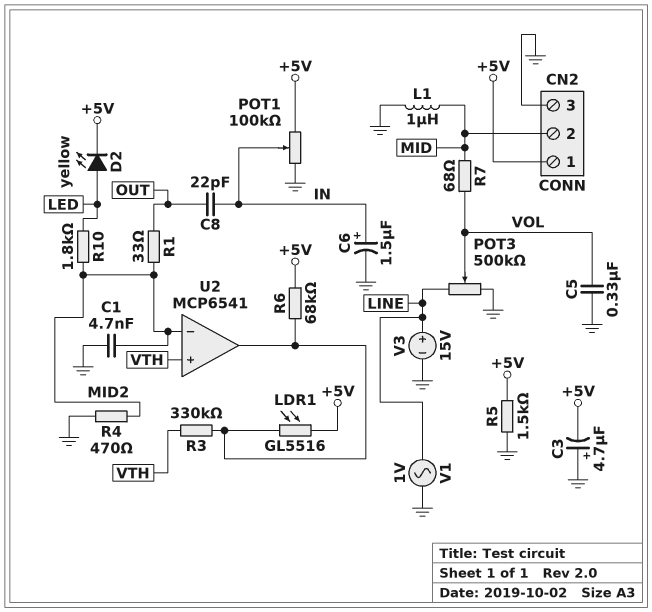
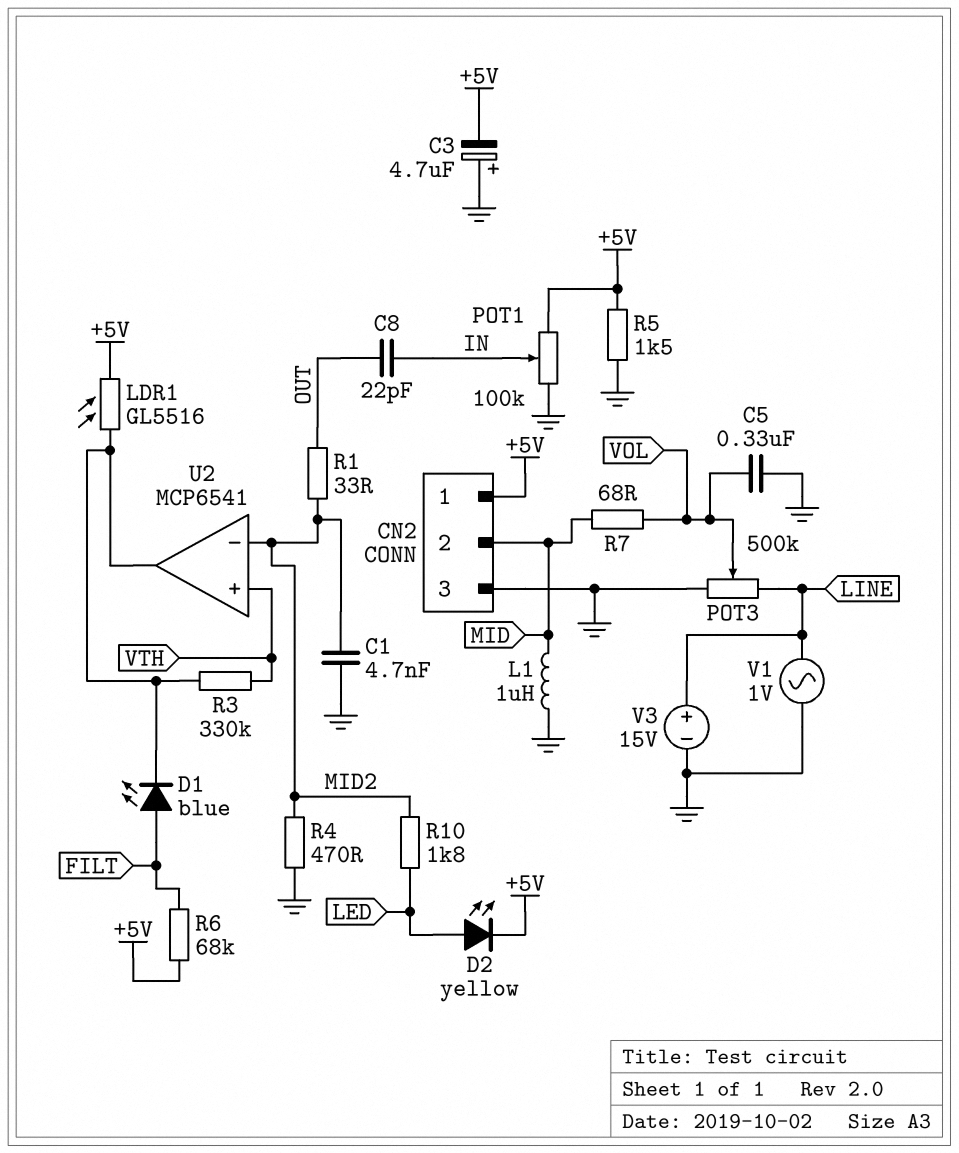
C6: 1.5uF (plus IN, minus GND) -> none
D1: none -> LED blue (A FILT, K U2/out)
R6: 68k (+5V, U2/out) -> 68k (+5V, FILT)

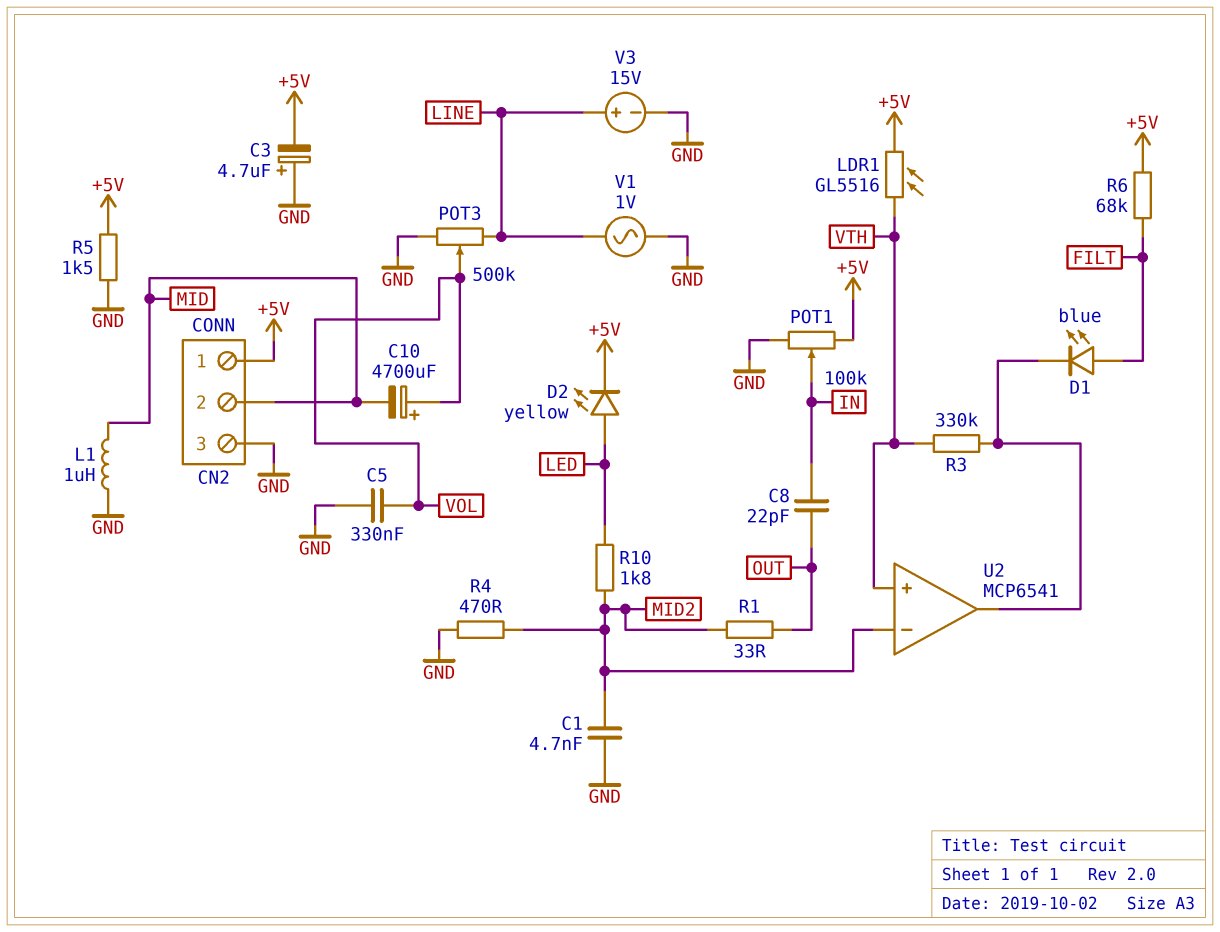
C10: none -> 4700uF (plus VOL, minus MID)
LDR1: GL5516 (+5V, U2/out) -> GL5516 (+5V, VTH)
R7: 68 (MID, VOL) -> none

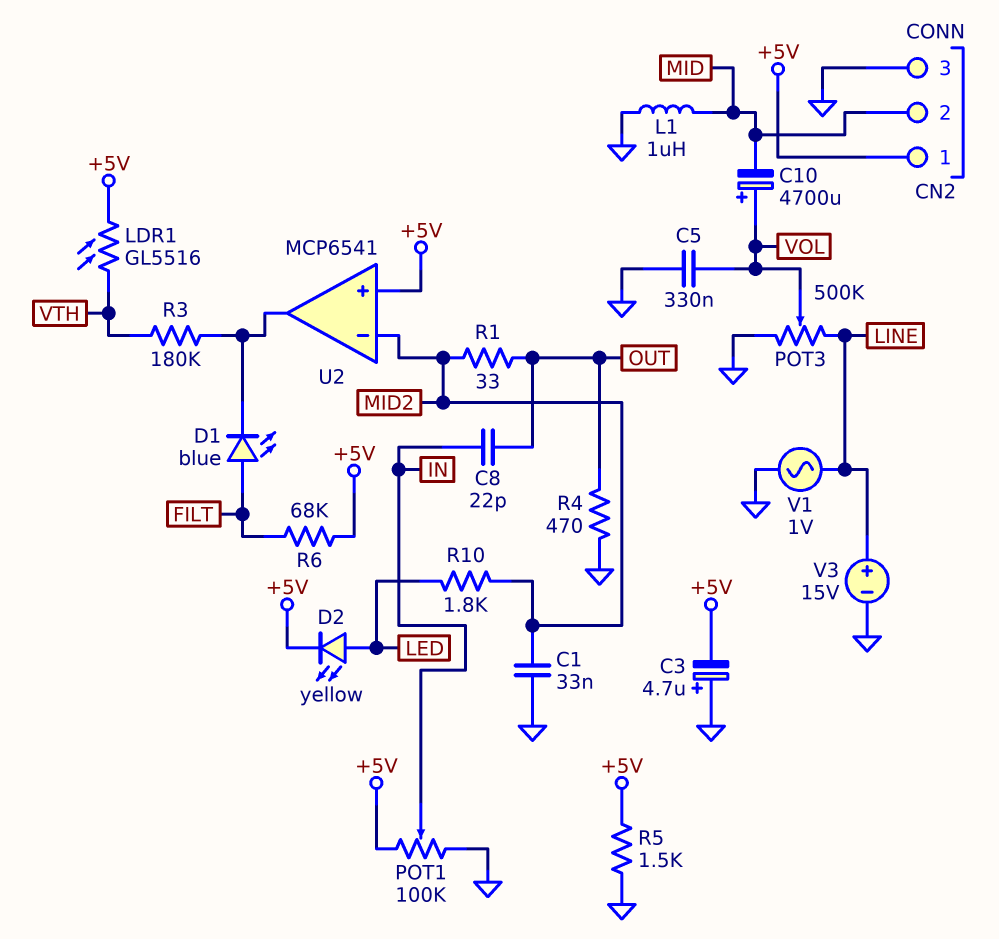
C1: 4.7nF (GND, MID2) -> 33nF (GND, MID2)
R3: 330k (U2/out, VTH) -> 180k (U2/out, VTH)
R4: 470 (GND, MID2) -> 470 (GND, OUT)
U2 pin in+: VTH -> +5V

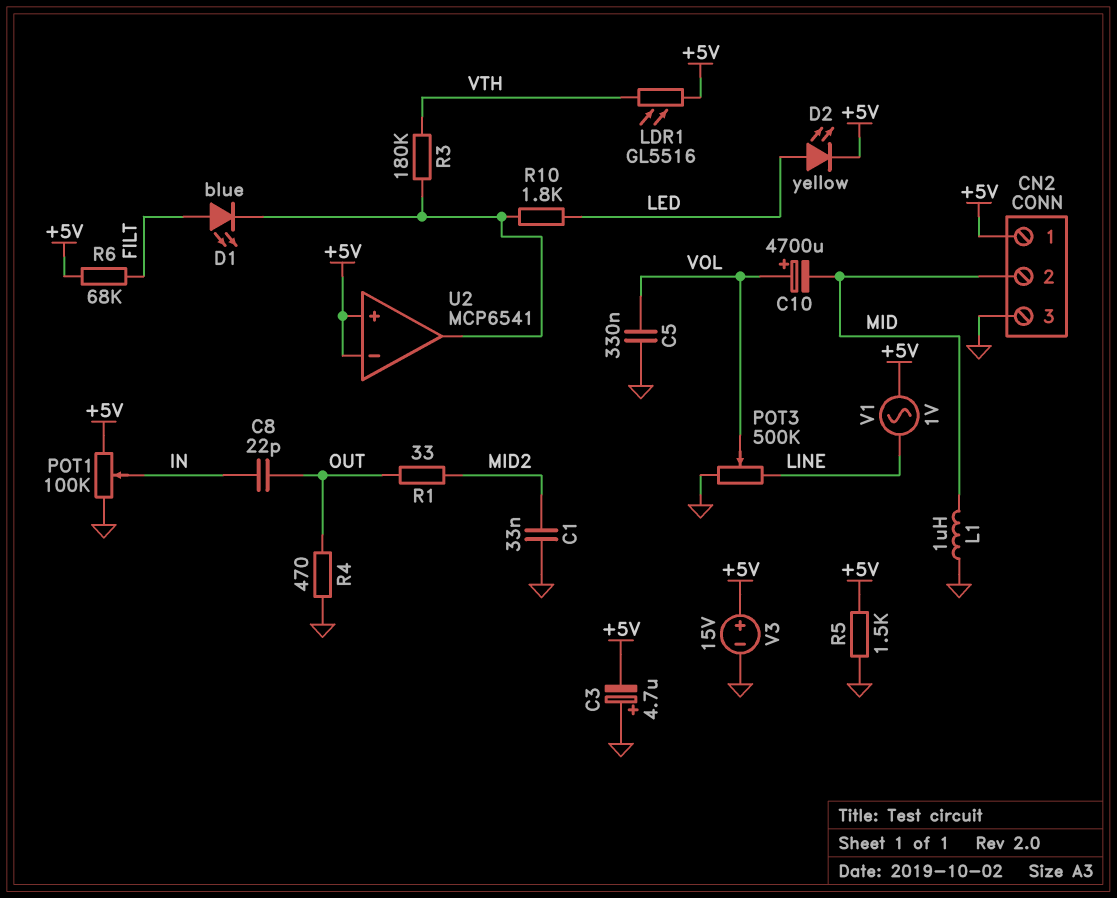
R10: 1.8k (LED, MID2) -> 1.8k (LED, U2/out)
U2 pin in-: MID2 -> +5V
V1: AC 1V (GND, LINE) -> AC 1V (+5V, LINE)
V3: 15V (plus LINE, minus GND) -> 15V (plus +5V, minus GND)

